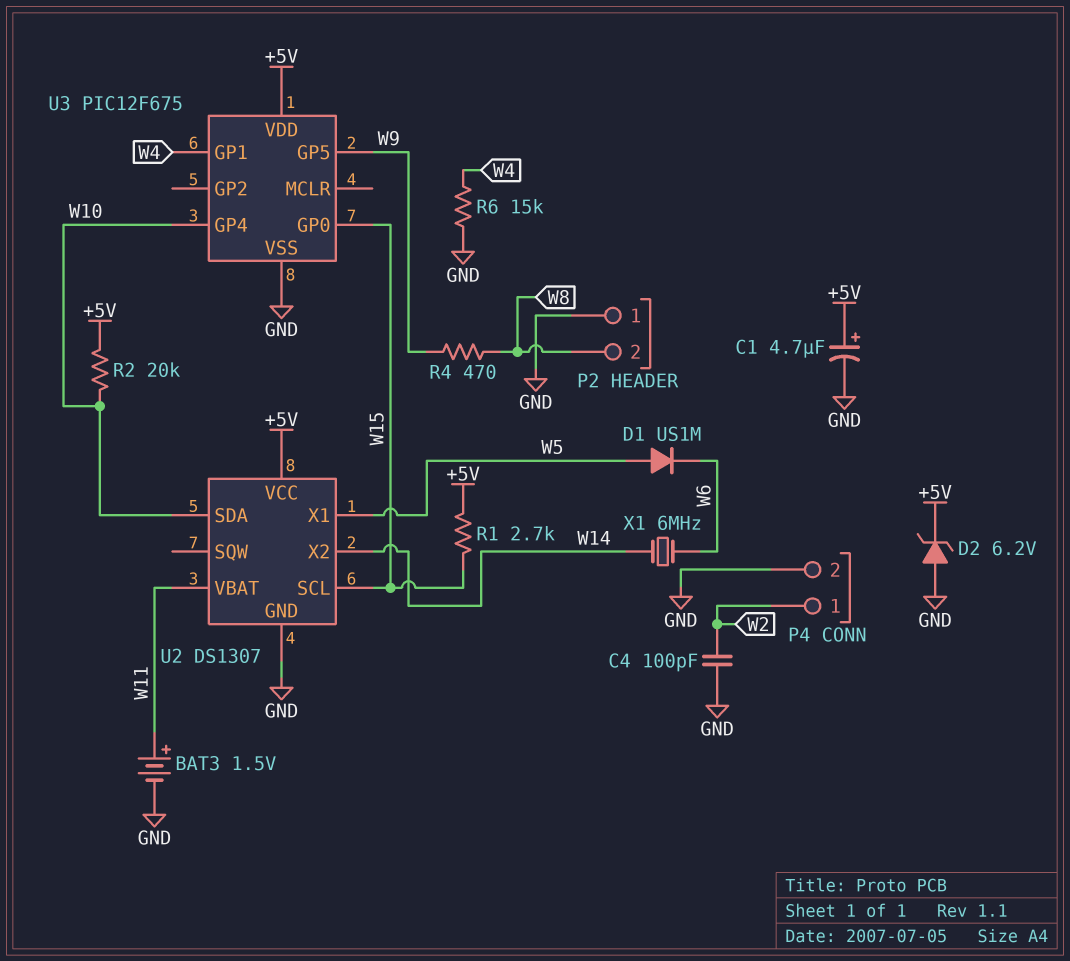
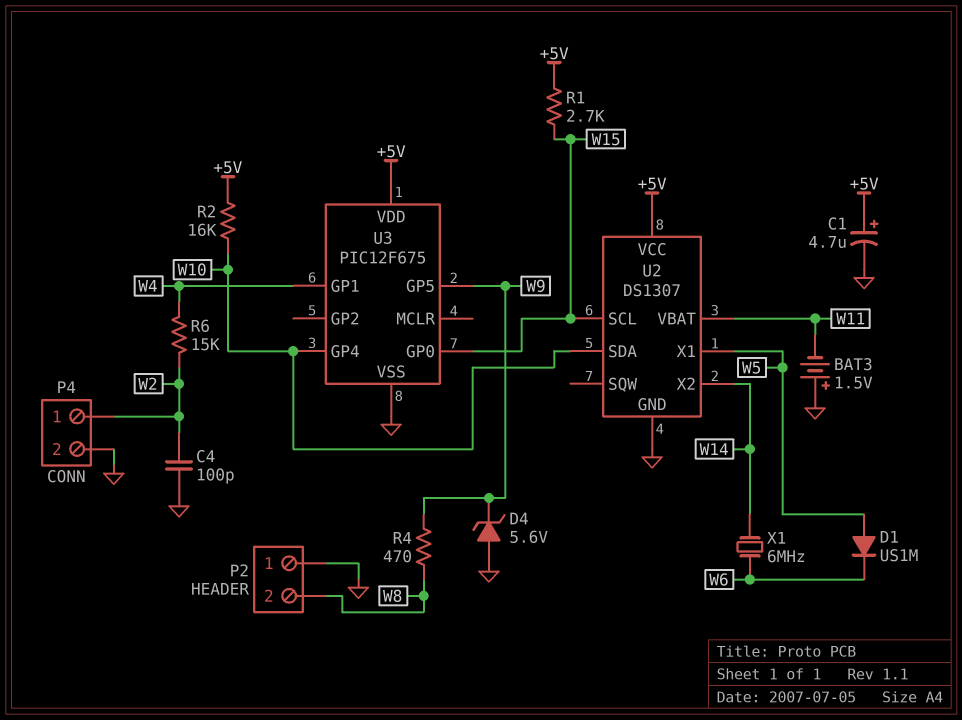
BAT3: 1.5V (plus W11, minus GND) -> 1.5V (plus GND, minus W11)
D2: zener 6.2V (A GND, K +5V) -> none
D4: none -> zener 5.6V (A GND, K W9)
R2: 20k (+5V, W10) -> 16k (+5V, W10)
R6: 15k (GND, W4) -> 15k (W2, W4)

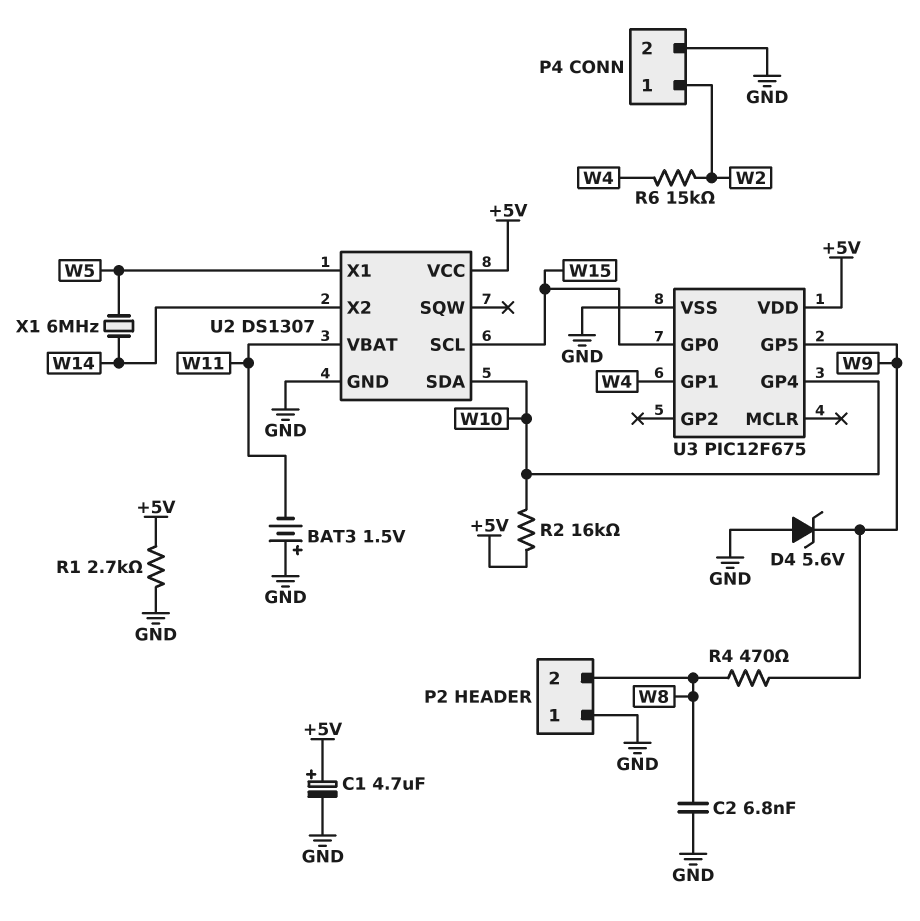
C2: none -> 6.8nF (GND, W8)
C4: 100pF (GND, W2) -> none
D1: diode US1M (A W5, K W6) -> none
R1: 2.7k (+5V, W15) -> 2.7k (+5V, GND)
X1: 6MHz (W6, W14) -> 6MHz (W5, W14)

